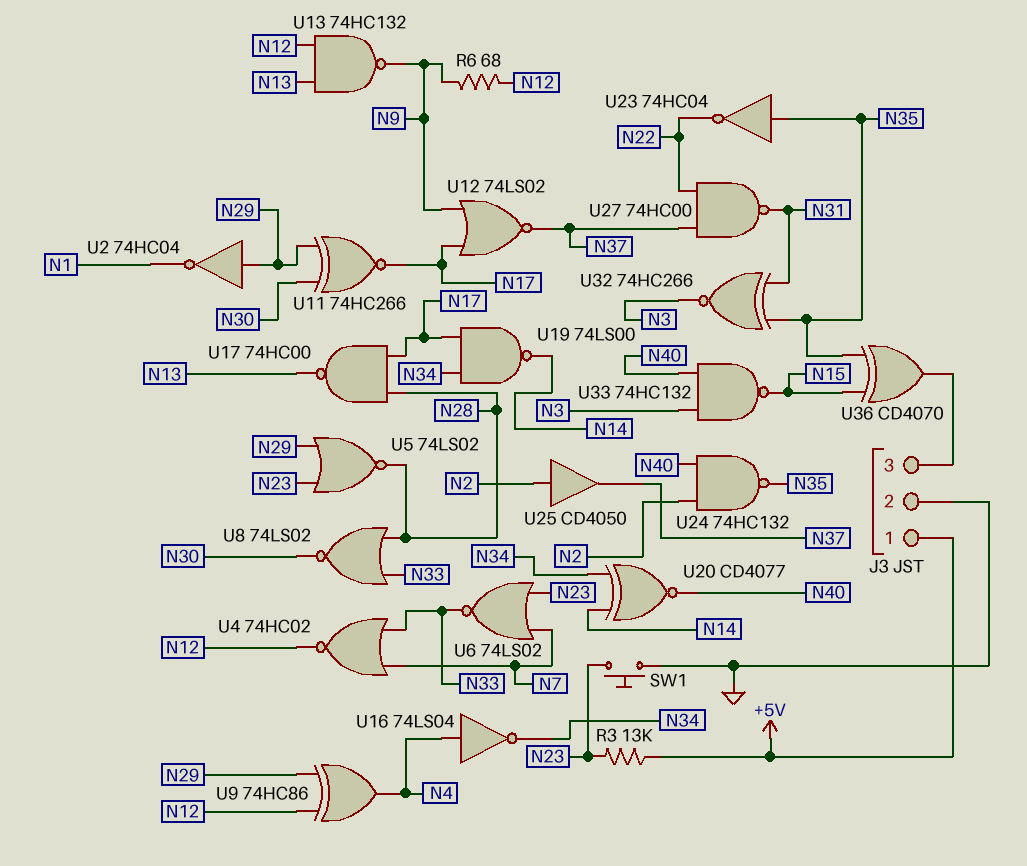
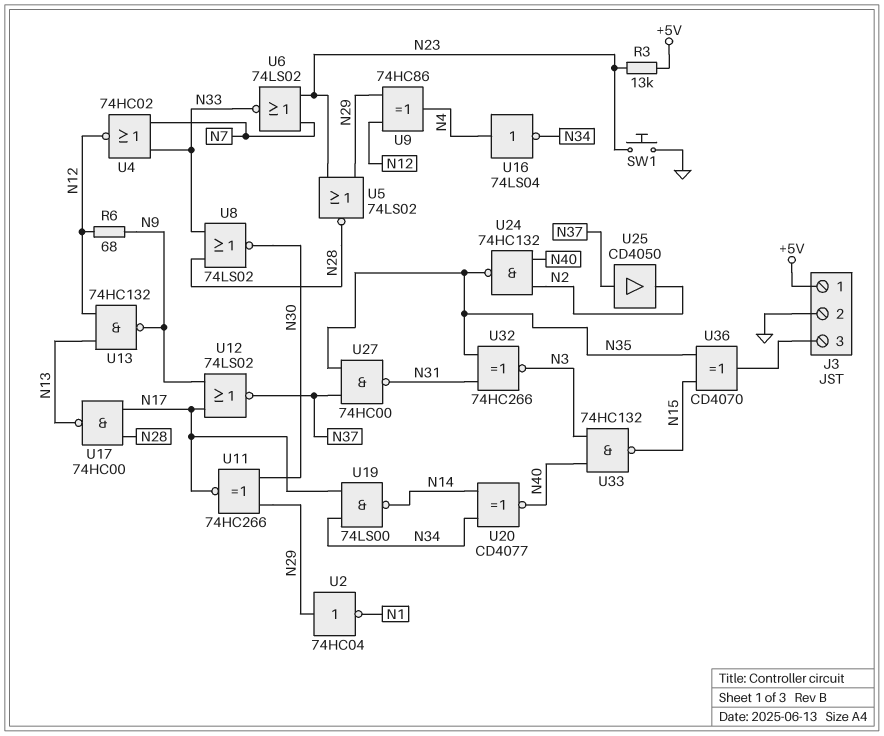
U23: NOT 74HC04 (in N35, out N22) -> none
U25: buffer CD4050 (in N2, out N37) -> buffer CD4050 (in N37, out N2)
U27: NAND 74HC00 (in N22, in N37, out N31) -> NAND 74HC00 (in N35, in N37, out N31)

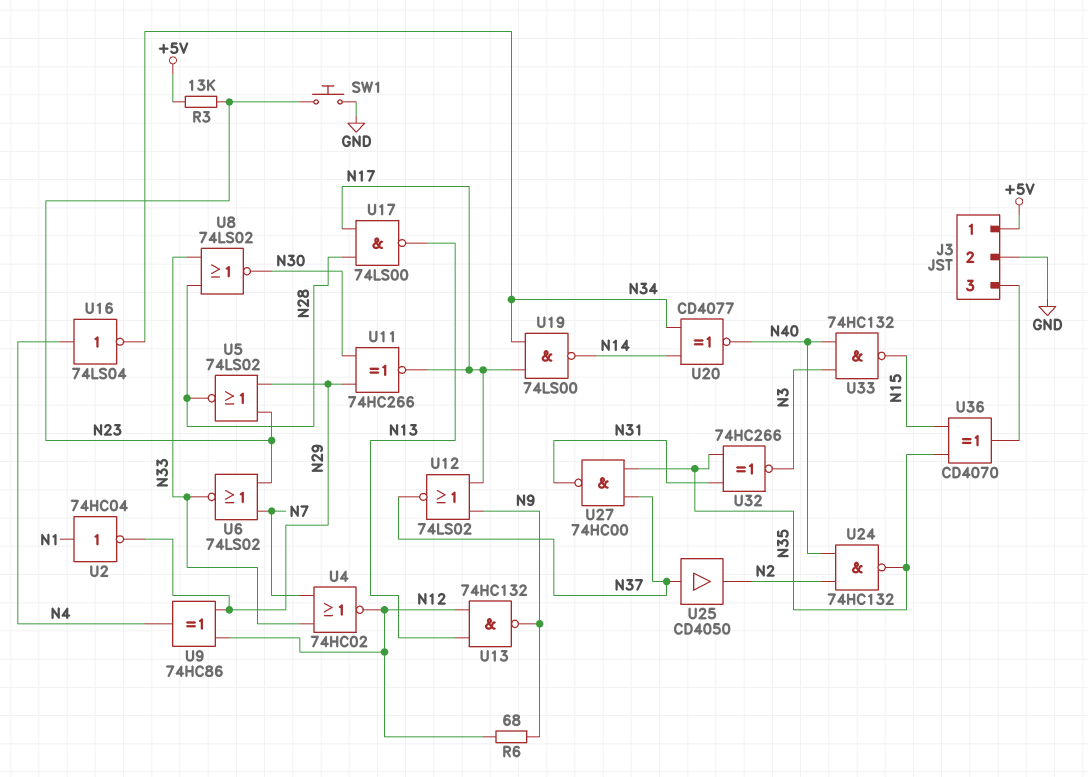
U2: NOT 74HC04 (in N29, out N1) -> NOT 74HC04 (in N1, out N29)
U17: NAND 74HC00 (in N17, in N28, out N13) -> NAND 74LS00 (in N17, in N28, out N13)

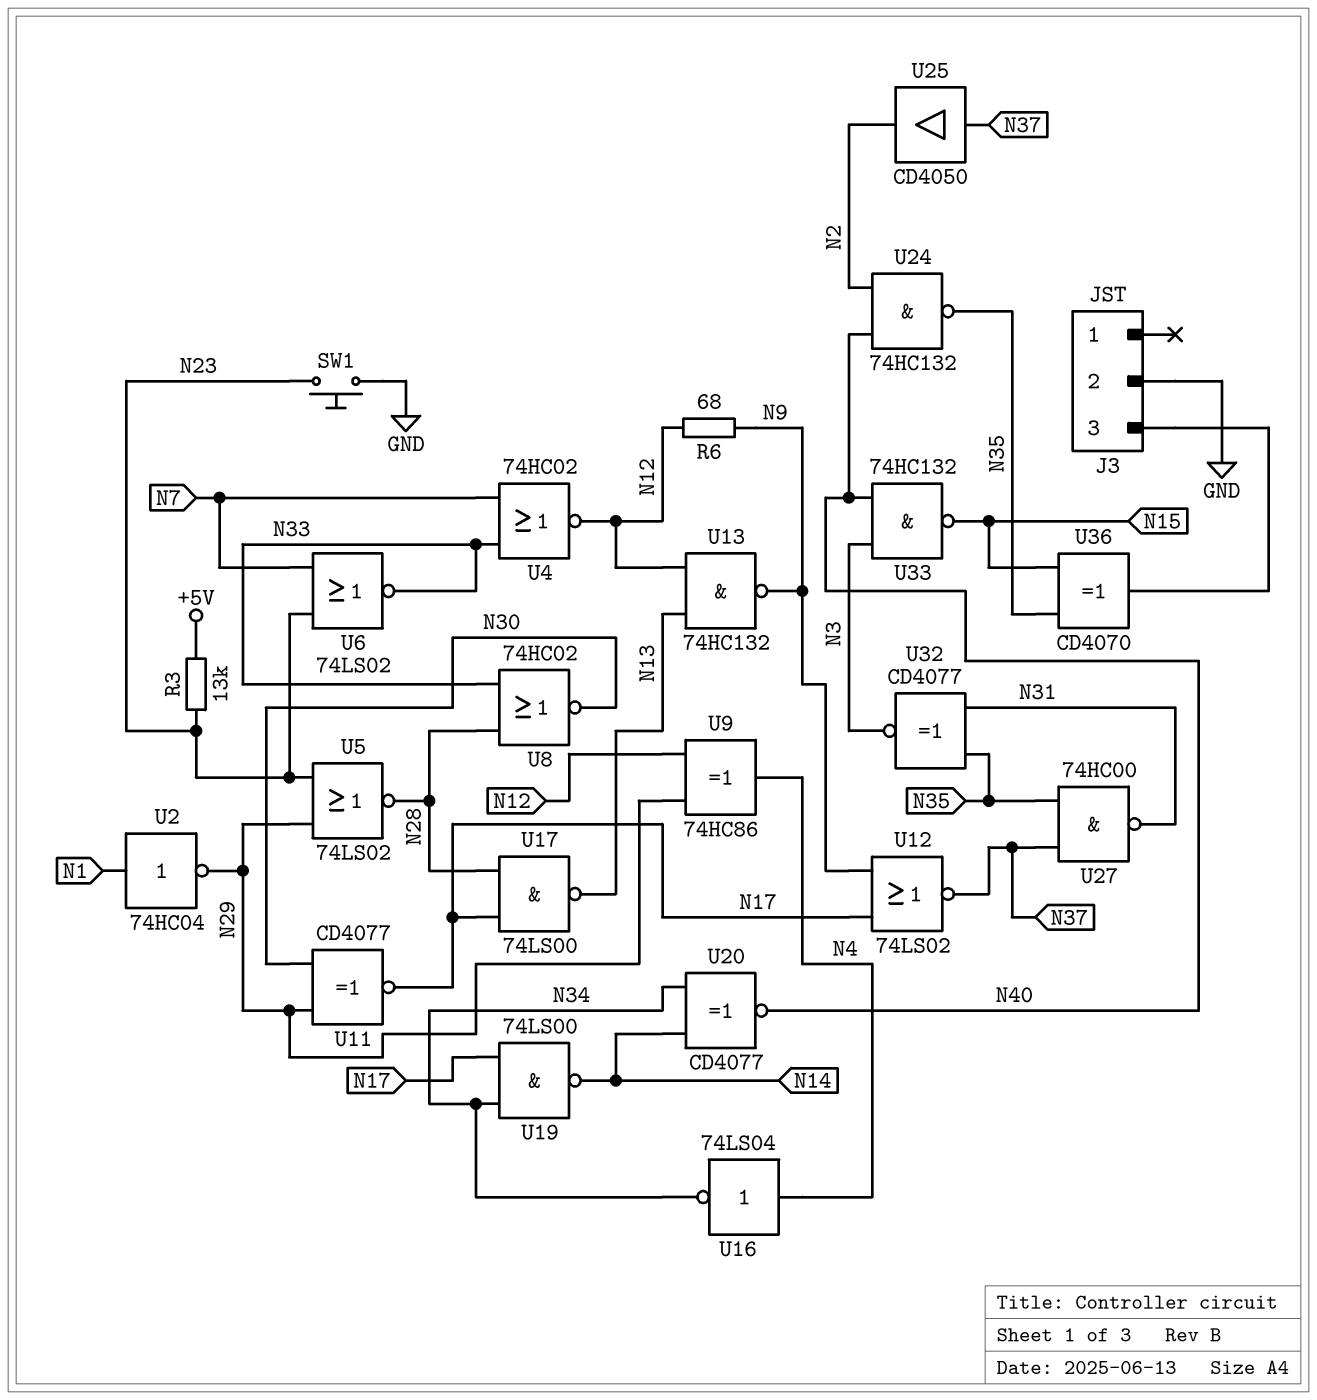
J3 pin 1: +5V -> none
U8: NOR 74LS02 (in N28, in N33, out N30) -> NOR 74HC02 (in N28, in N33, out N30)
U11: XNOR 74HC266 (in N29, in N30, out N17) -> XNOR CD4077 (in N29, in N30, out N17)
U32: XNOR 74HC266 (in N31, in N35, out N3) -> XNOR CD4077 (in N31, in N35, out N3)

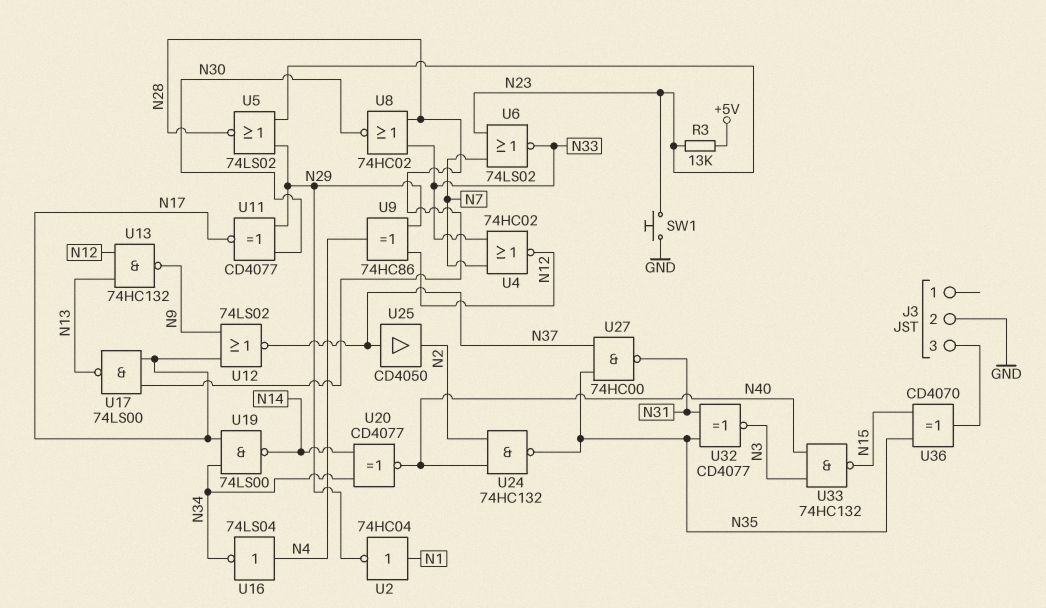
R6: 68 (N9, N12) -> none

